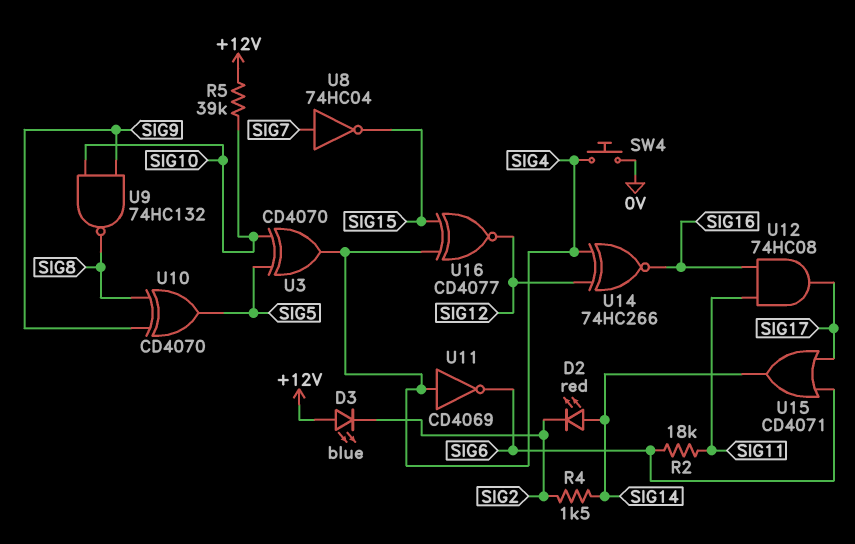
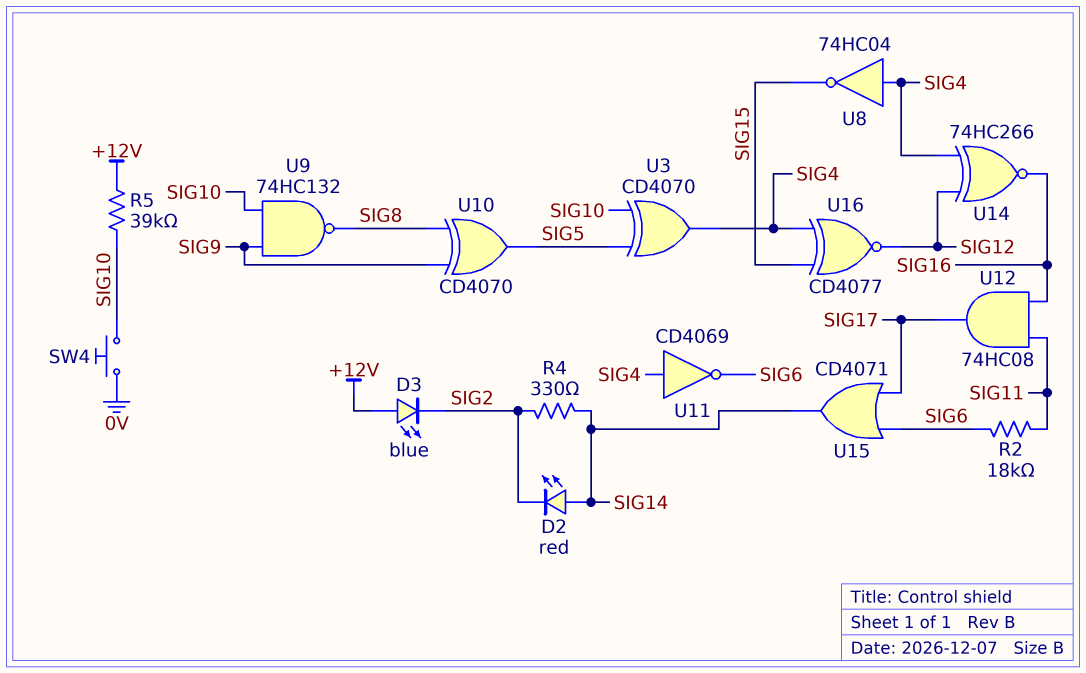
R4: 1.5k (SIG2, SIG14) -> 330 (SIG2, SIG14)
SW4: button (0V, SIG4) -> button (0V, SIG10)
U8: NOT 74HC04 (in SIG7, out SIG15) -> NOT 74HC04 (in SIG4, out SIG15)

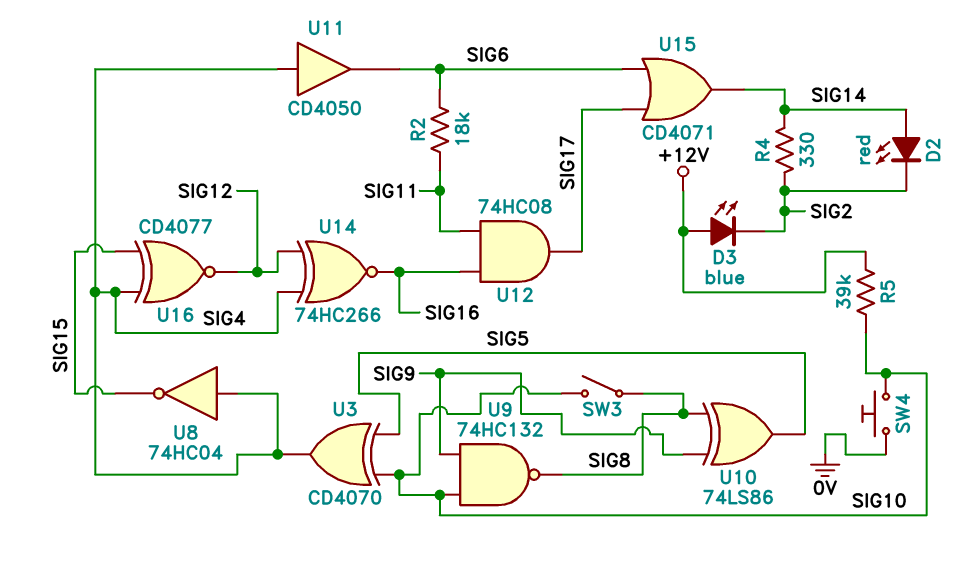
SW3: none -> switch (SIG8, SIG10)
U10: XOR CD4070 (in SIG8, in SIG9, out SIG5) -> XOR 74LS86 (in SIG8, in SIG9, out SIG5)
U11: NOT CD4069 (in SIG4, out SIG6) -> buffer CD4050 (in SIG4, out SIG6)

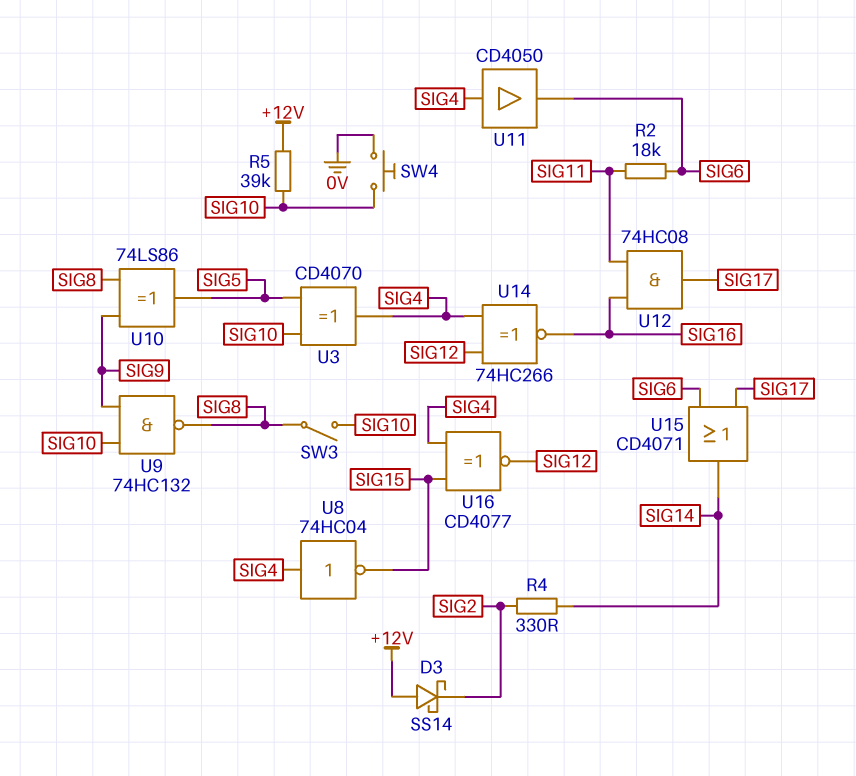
D2: LED red (A SIG14, K SIG2) -> none
D3: LED blue (A +12V, K SIG2) -> schottky SS14 (A +12V, K SIG2)

